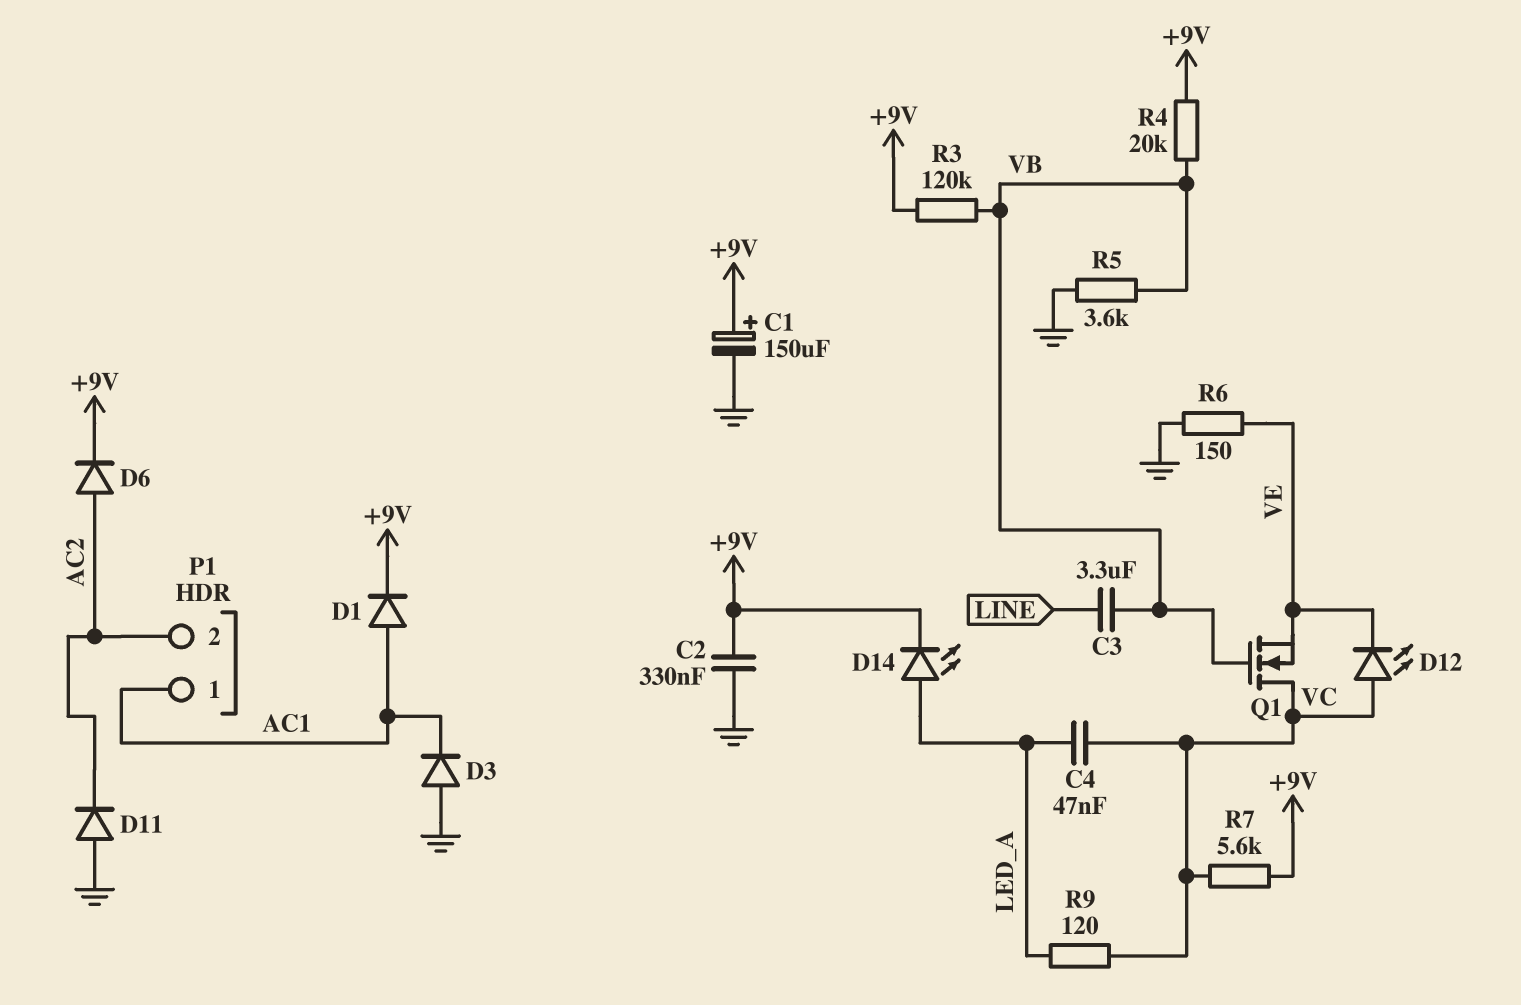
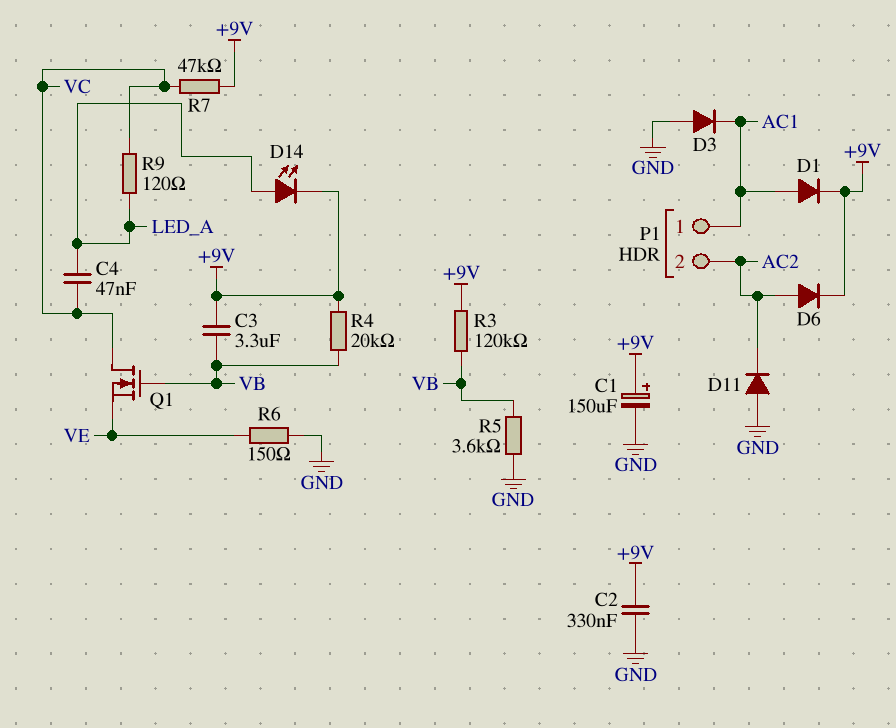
C3: 3.3uF (LINE, VB) -> 3.3uF (+9V, VB)
D12: LED (A VC, K VE) -> none
R7: 5.6k (+9V, VC) -> 47k (+9V, VC)

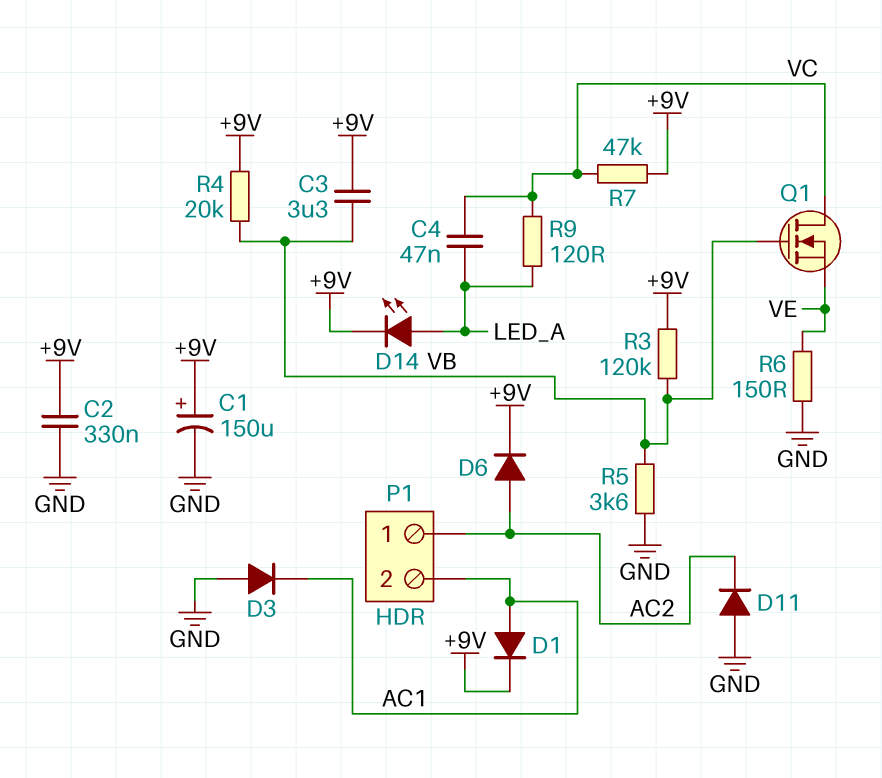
P1 pin 1: AC1 -> AC2
P1 pin 2: AC2 -> AC1

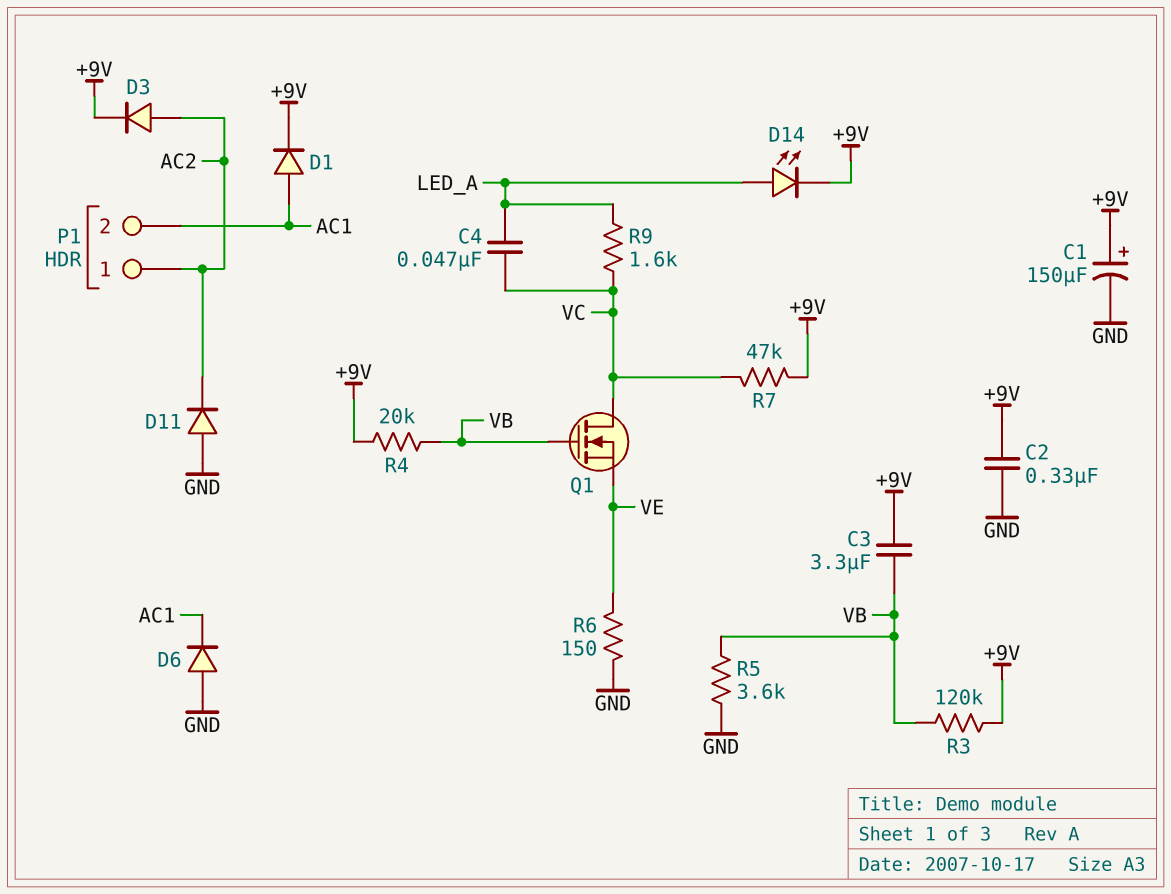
D3: diode (A GND, K AC1) -> diode (A AC2, K +9V)
D6: diode (A AC2, K +9V) -> diode (A GND, K AC1)
R9: 120 (LED_A, VC) -> 1.6k (LED_A, VC)

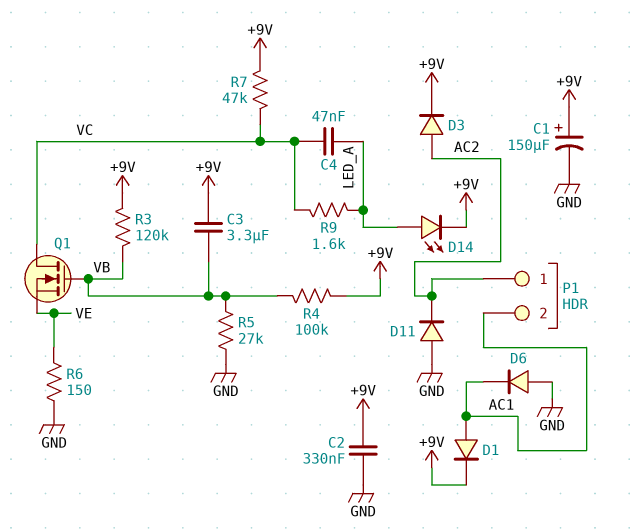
R4: 20k (+9V, VB) -> 100k (+9V, VB)
R5: 3.6k (GND, VB) -> 27k (GND, VB)

